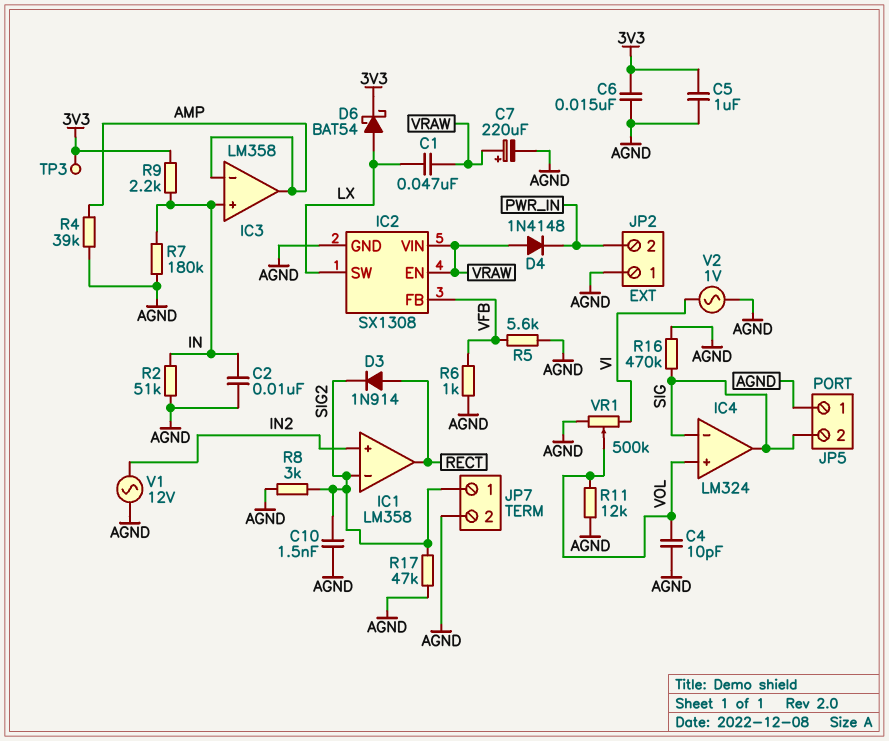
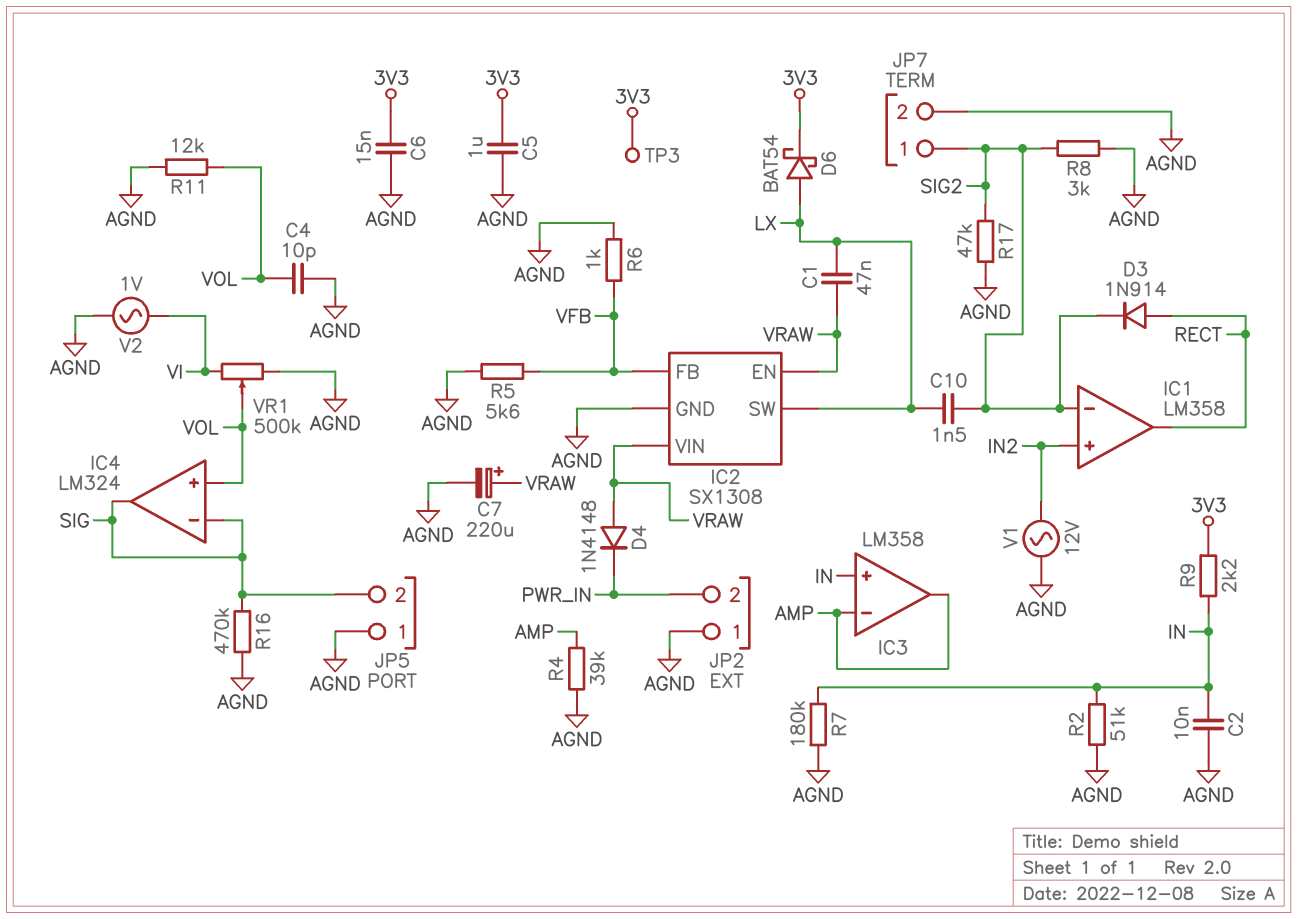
C10: 1.5nF (AGND, SIG2) -> 1.5nF (LX, SIG2)

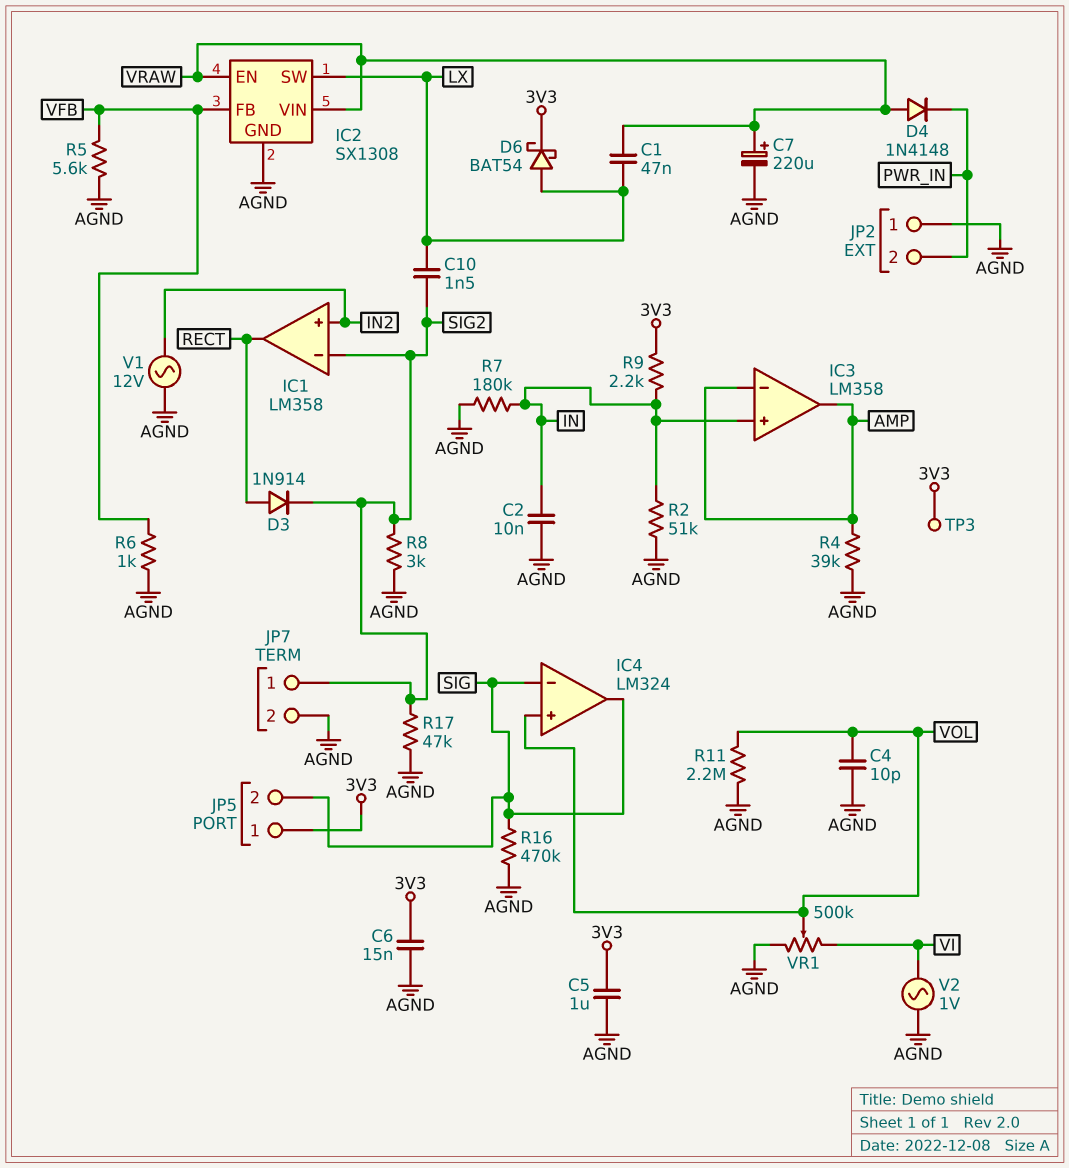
JP5 pin 1: AGND -> 3V3
R11: 12k (AGND, VOL) -> 2.2M (AGND, VOL)

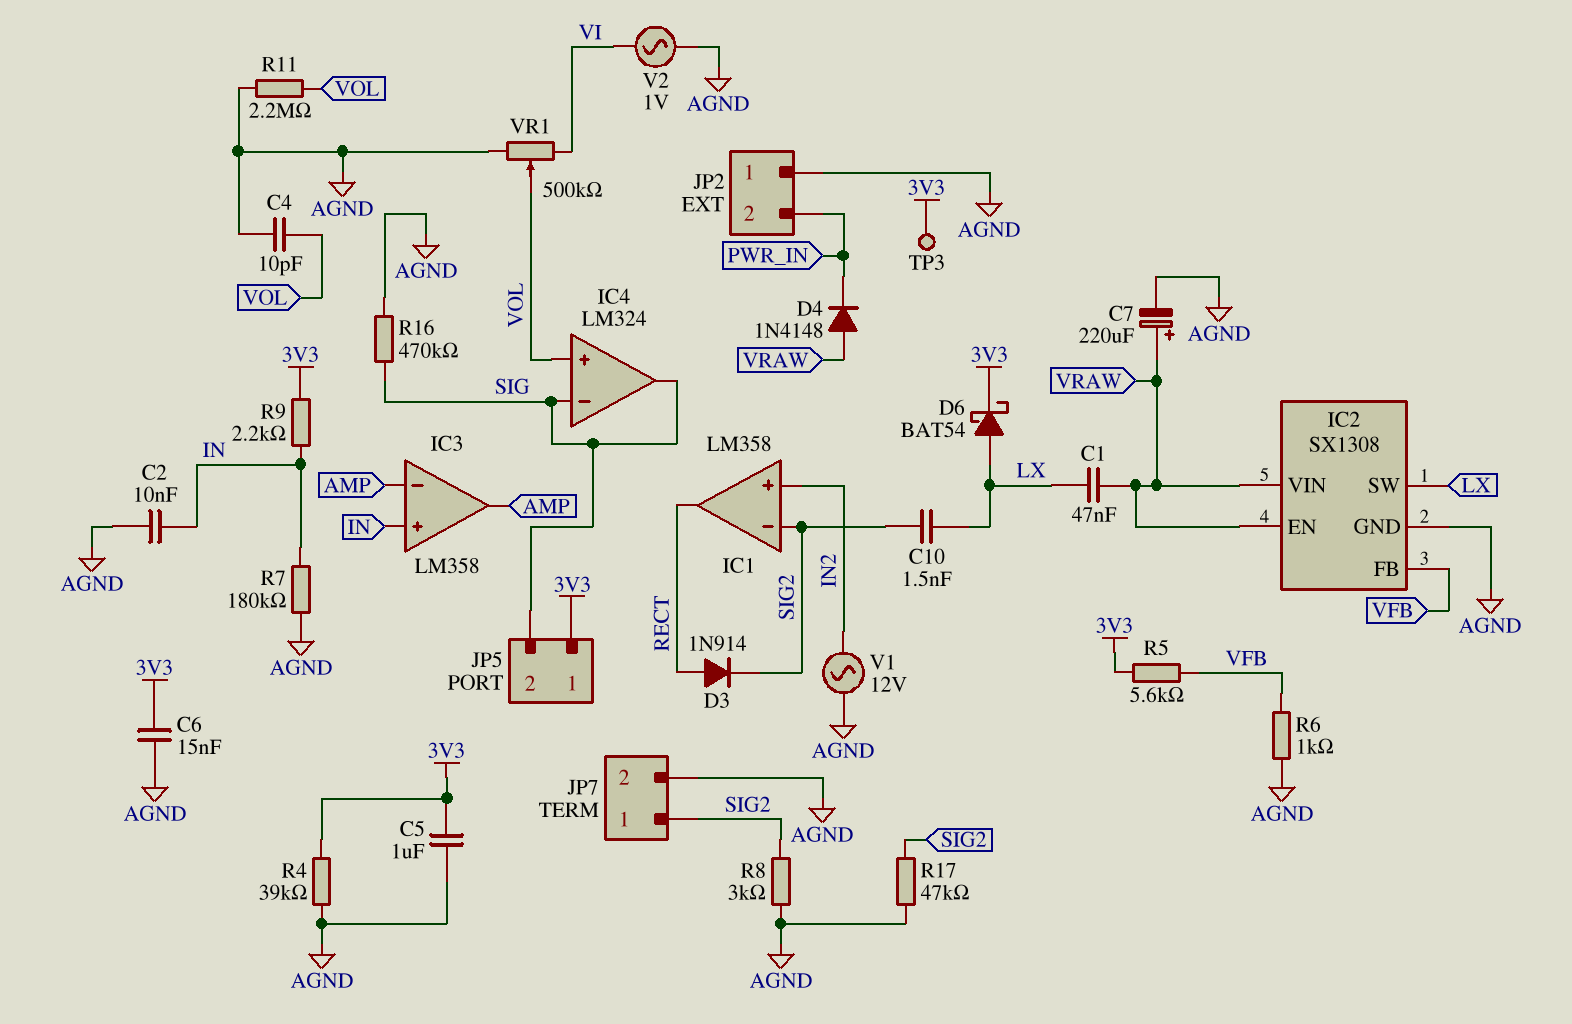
R2: 51k (AGND, IN) -> none
R4: 39k (AGND, AMP) -> 39k (3V3, AGND)
R5: 5.6k (AGND, VFB) -> 5.6k (3V3, VFB)

